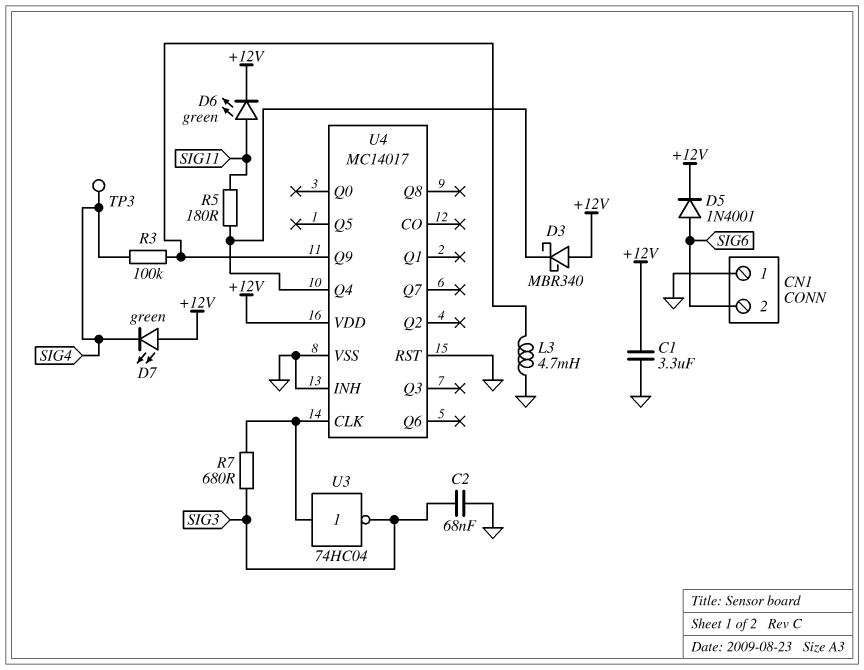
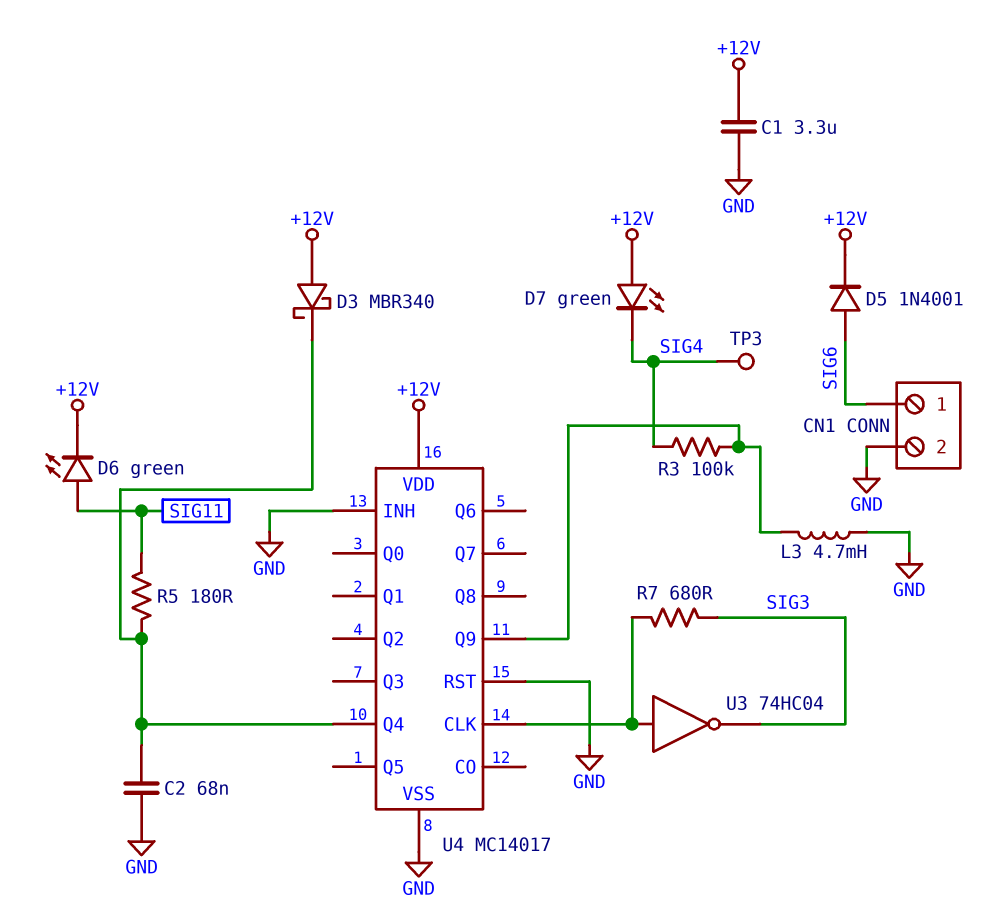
C2: 68nF (GND, SIG3) -> 68nF (GND, U4/Q4)
CN1 pin 1: GND -> SIG6
CN1 pin 2: SIG6 -> GND

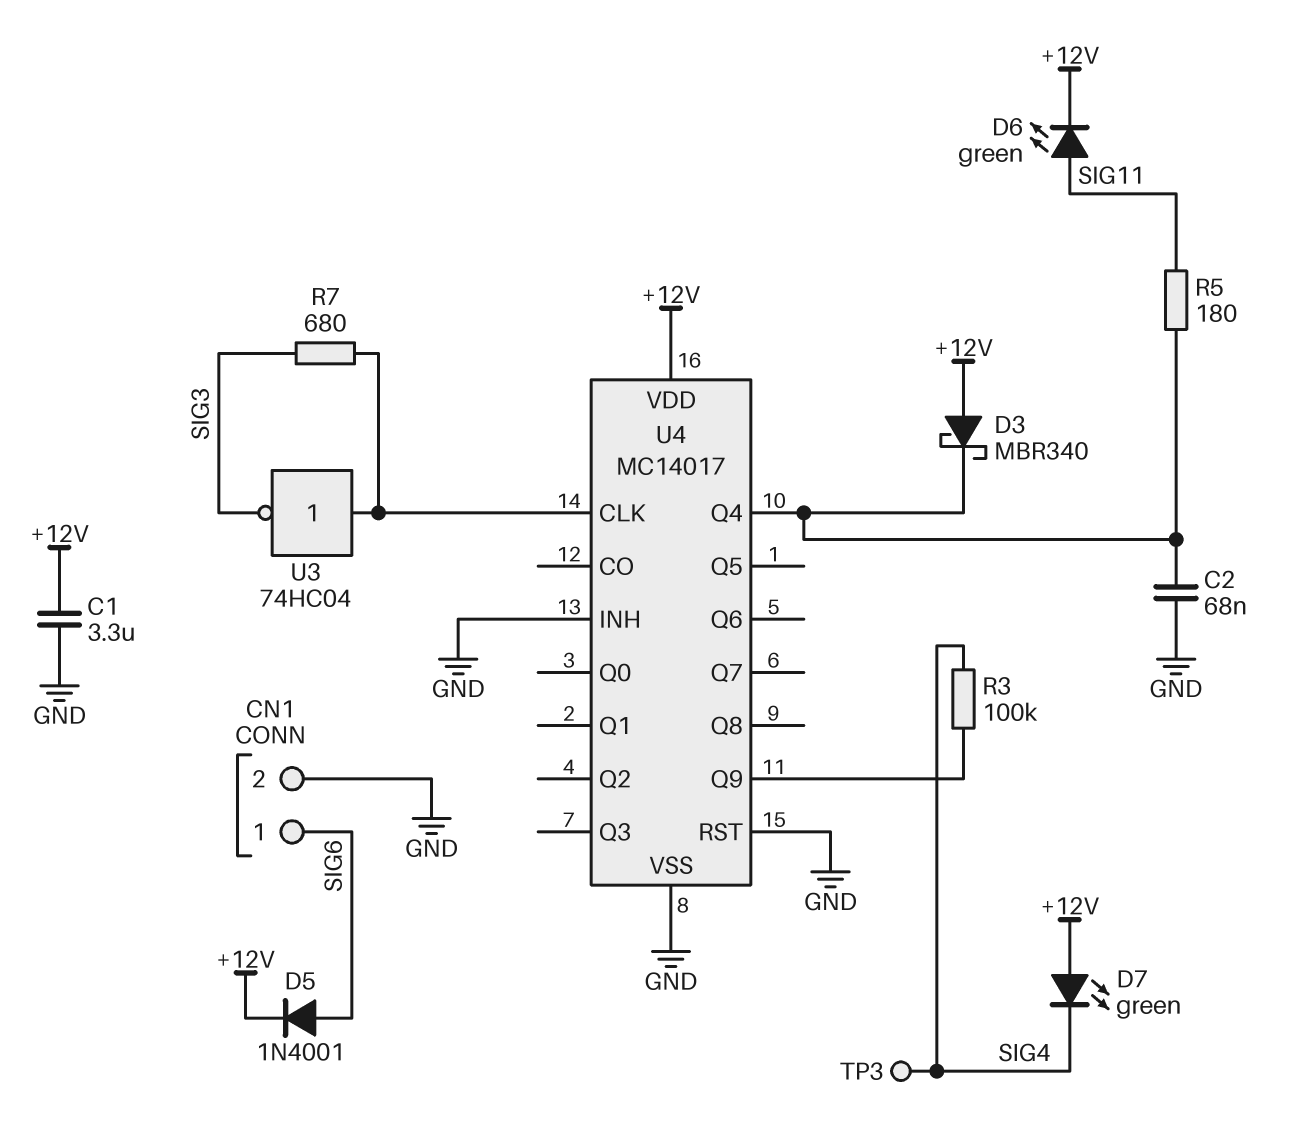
L3: 4.7mH (GND, U4/Q9) -> none

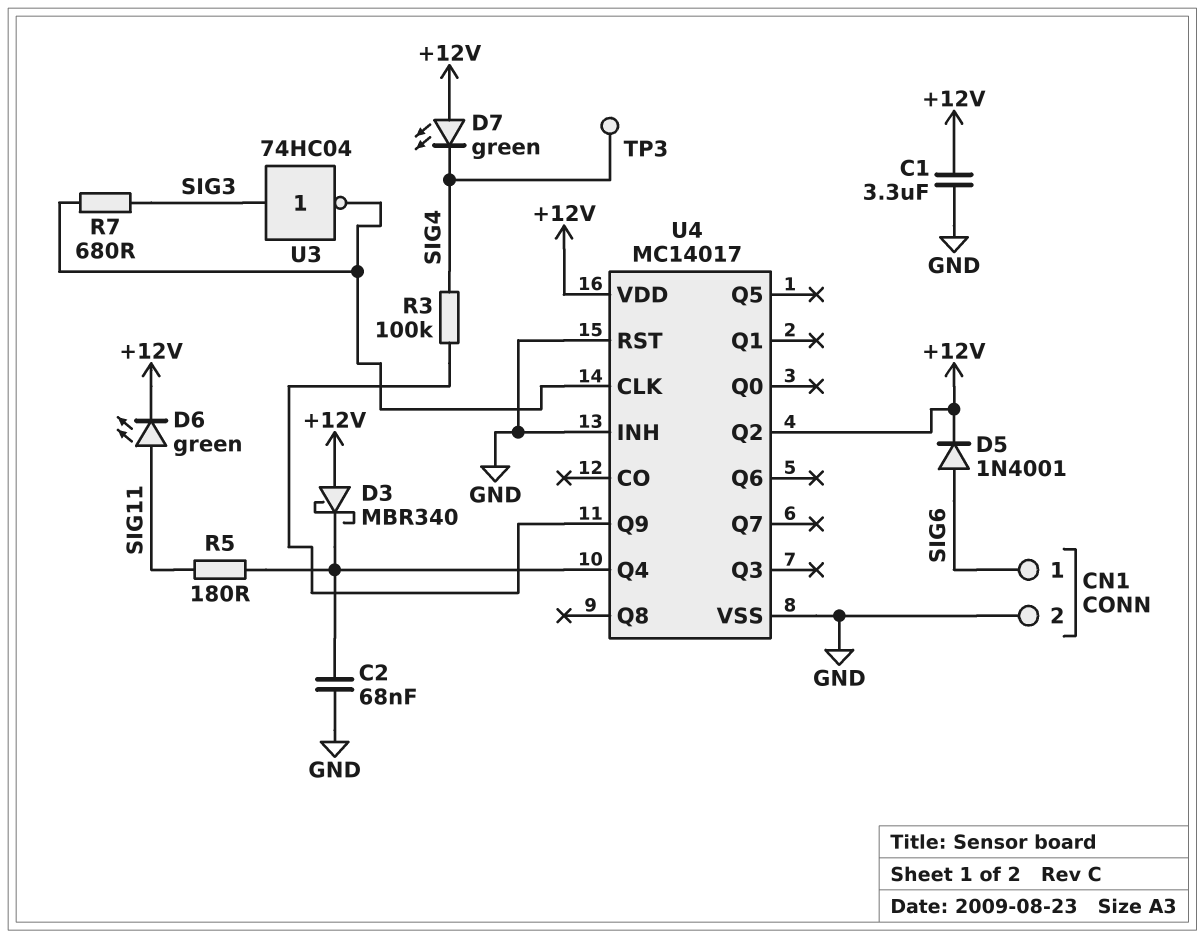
U3: NOT 74HC04 (in U4/CLK, out SIG3) -> NOT 74HC04 (in SIG3, out U4/CLK)
U4 pin Q2: none -> +12V

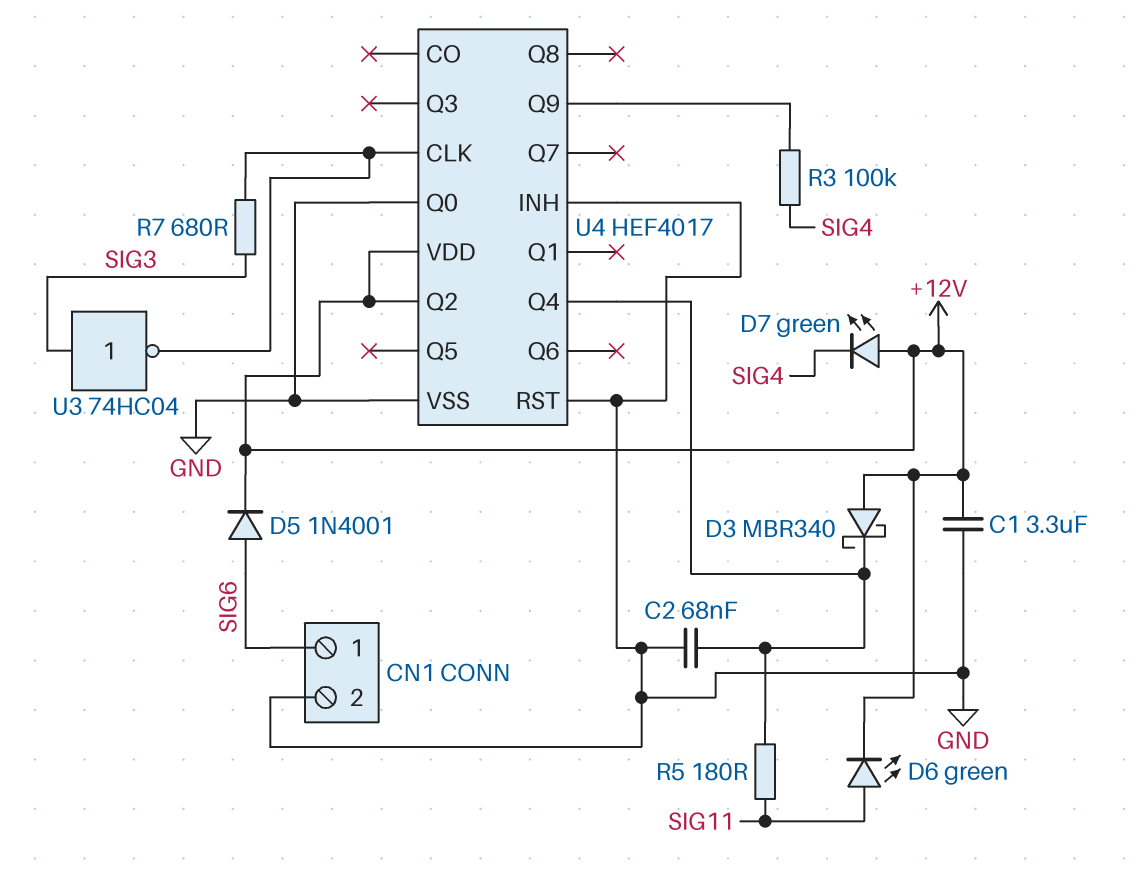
TP3: test point (SIG4) -> none
U4: MC14017 -> HEF4017
U4 pin Q0: none -> GND

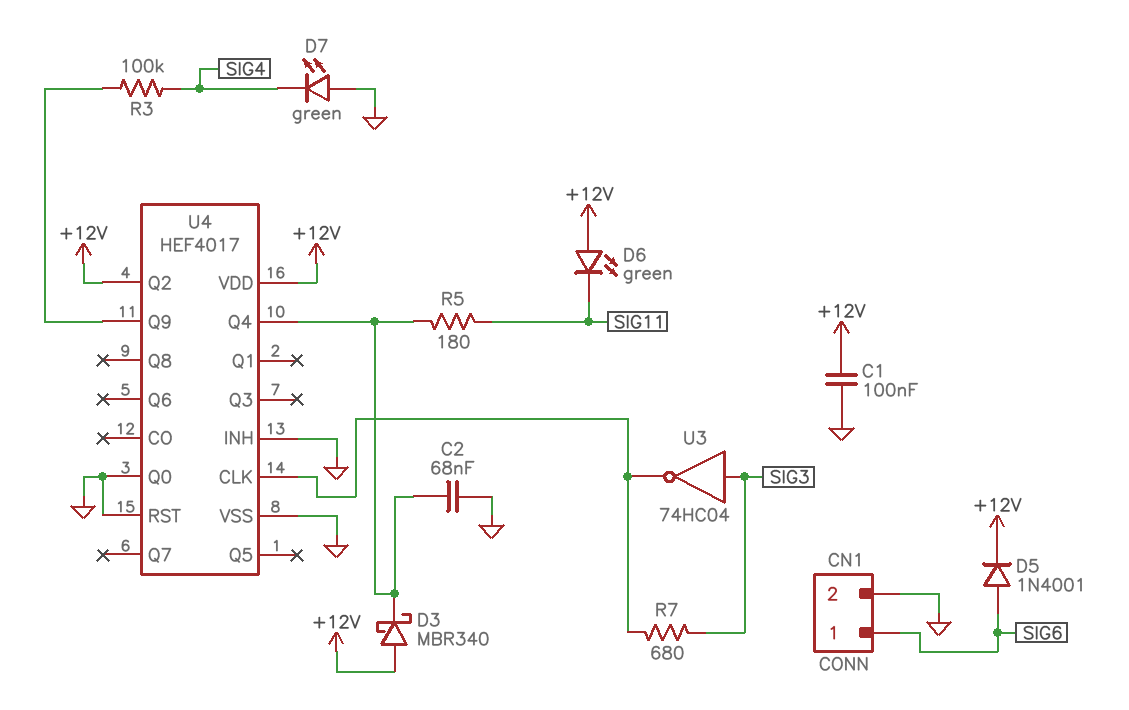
C1: 3.3uF (+12V, GND) -> 100nF (+12V, GND)
D6: LED green (A SIG11, K +12V) -> LED green (A +12V, K SIG11)
D7: LED green (A +12V, K SIG4) -> LED green (A GND, K SIG4)

